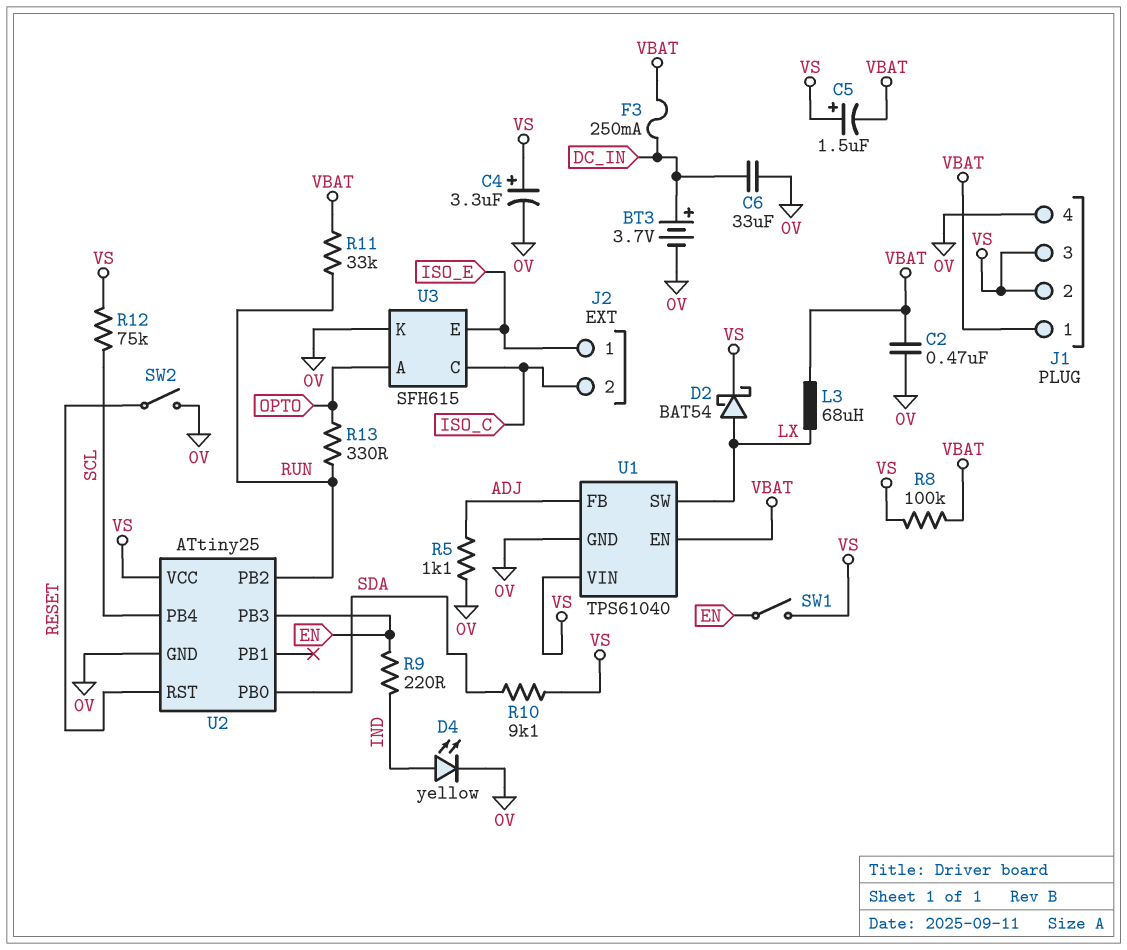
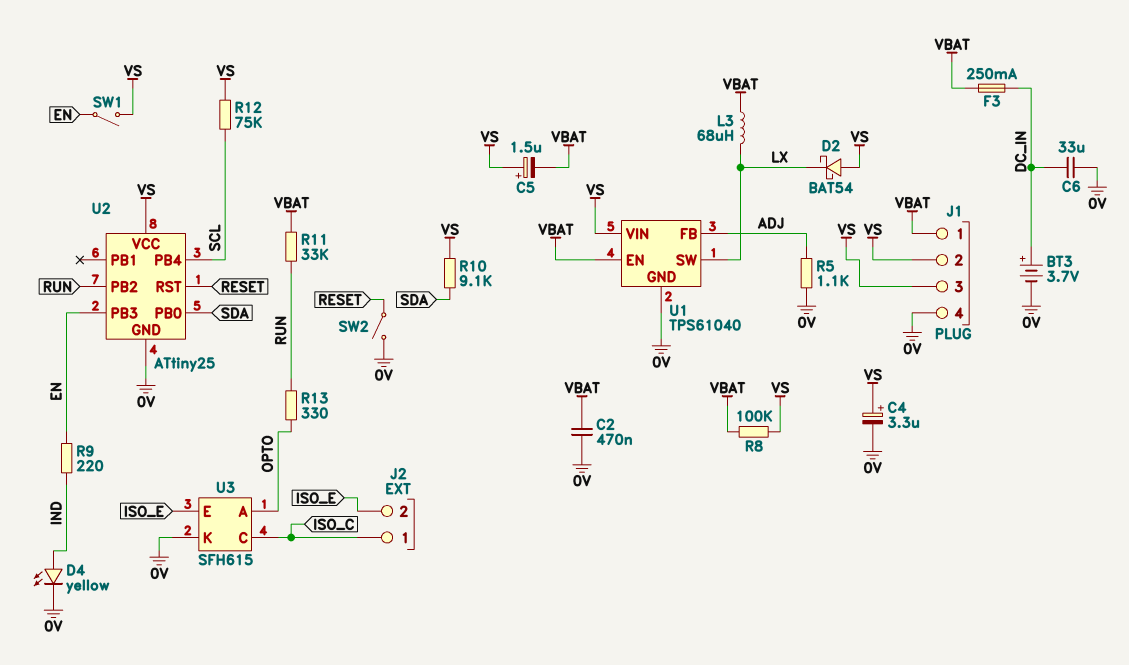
D2: schottky BAT54 (A LX, K VS) -> schottky BAT54 (A VS, K LX)
J2 pin 1: ISO_E -> ISO_C
J2 pin 2: ISO_C -> ISO_E

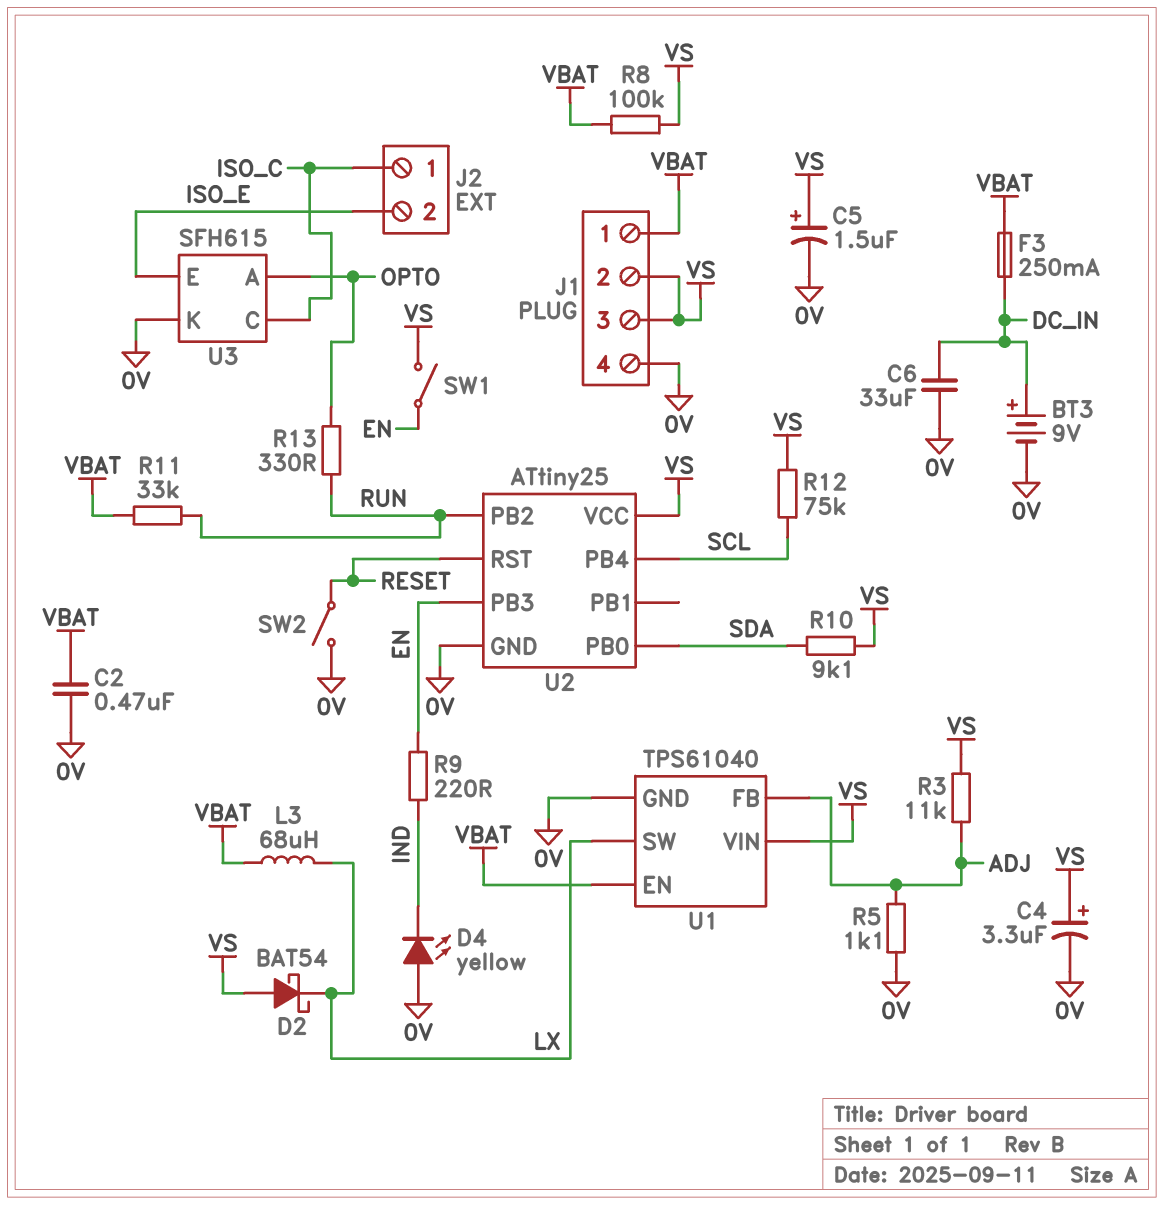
BT3: 3.7V (plus DC_IN, minus 0V) -> 9V (plus DC_IN, minus 0V)
C5: 1.5uF (plus VS, minus VBAT) -> 1.5uF (plus VS, minus 0V)
D4: LED yellow (A IND, K 0V) -> LED yellow (A 0V, K IND)
R3: none -> 11k (ADJ, VS)

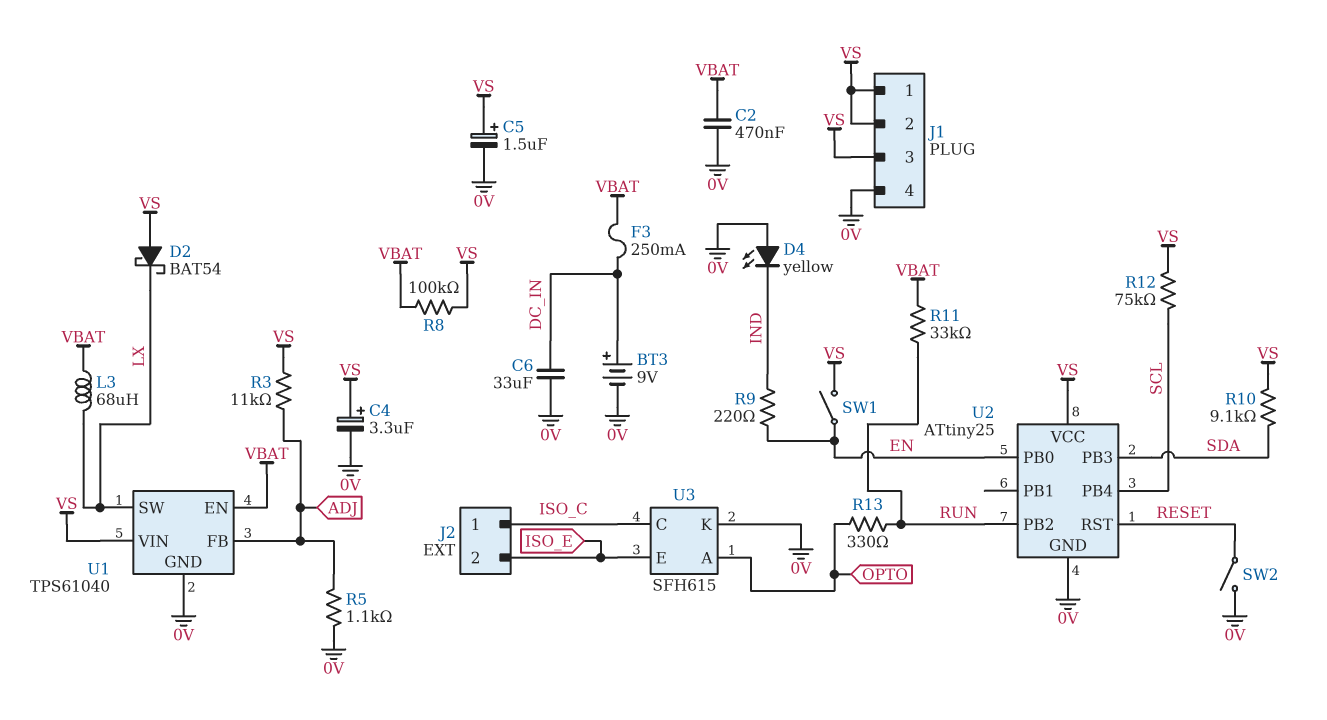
J1 pin 1: VBAT -> VS
U2 pin PB0: SDA -> EN
U2 pin PB3: EN -> SDA

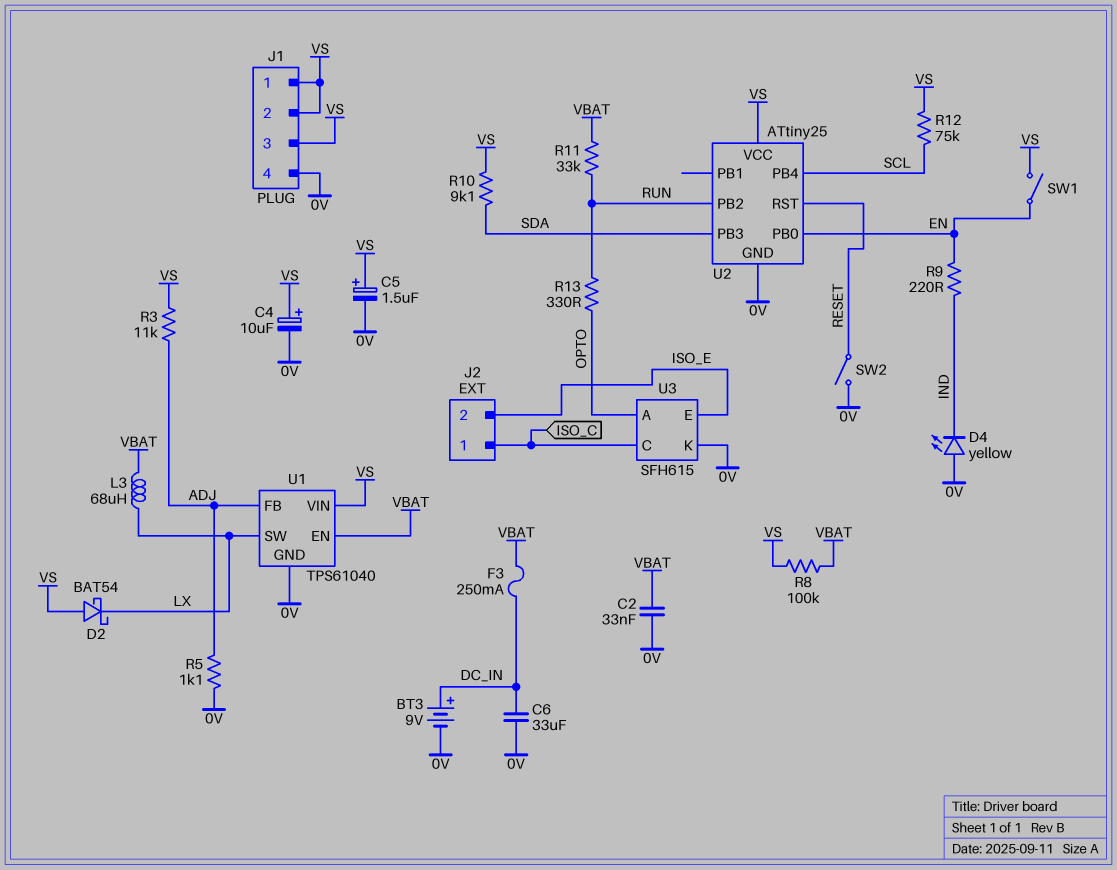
C2: 470nF (0V, VBAT) -> 33nF (0V, VBAT)
C4: 3.3uF (plus VS, minus 0V) -> 10uF (plus VS, minus 0V)

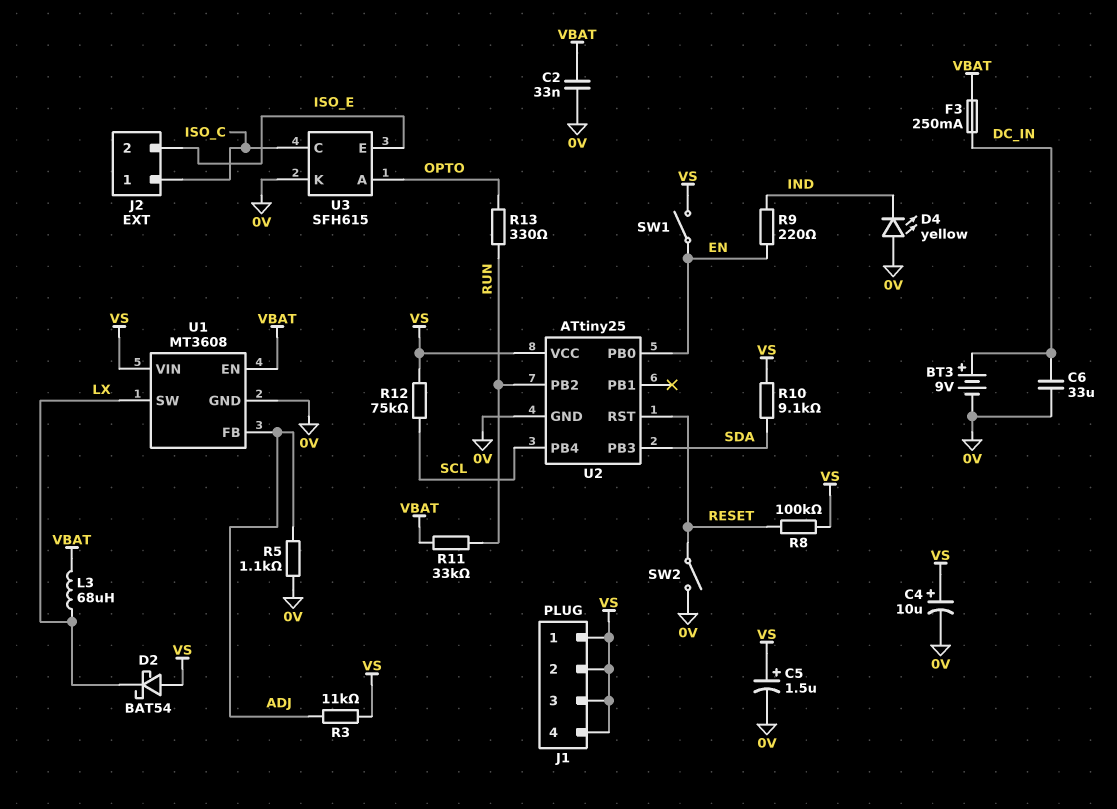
J1 pin 4: 0V -> VS
R8: 100k (VBAT, VS) -> 100k (RESET, VS)
U1: TPS61040 -> MT3608

